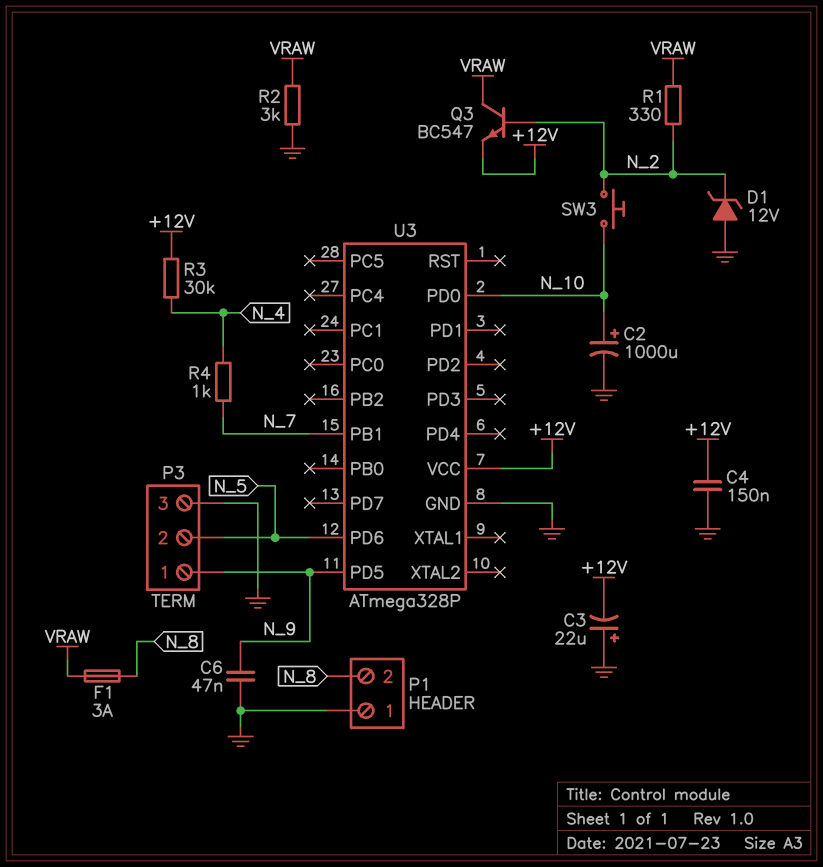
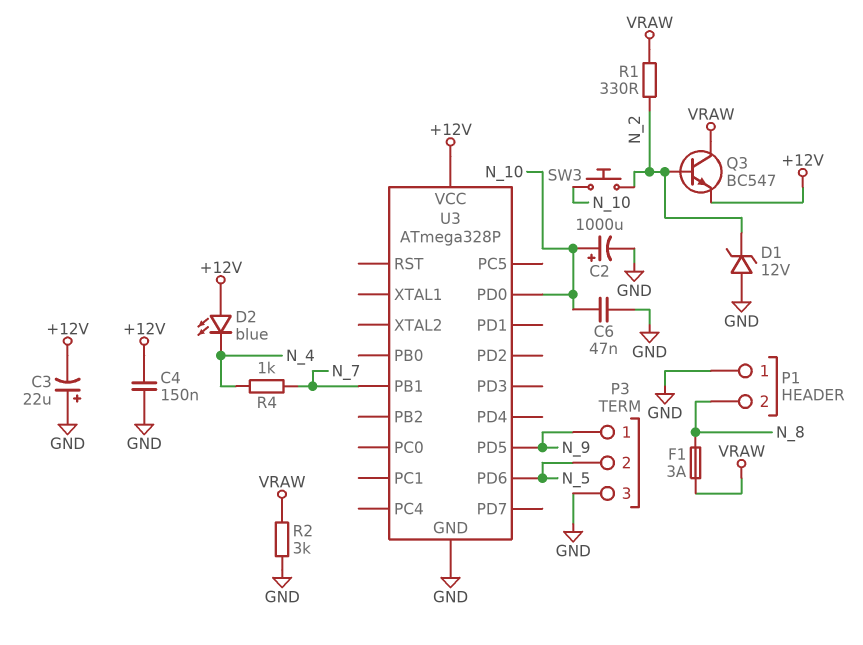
C6: 47nF (GND, N_9) -> 47nF (GND, N_10)
D2: none -> LED blue (A +12V, K N_4)
R3: 30k (+12V, N_4) -> none

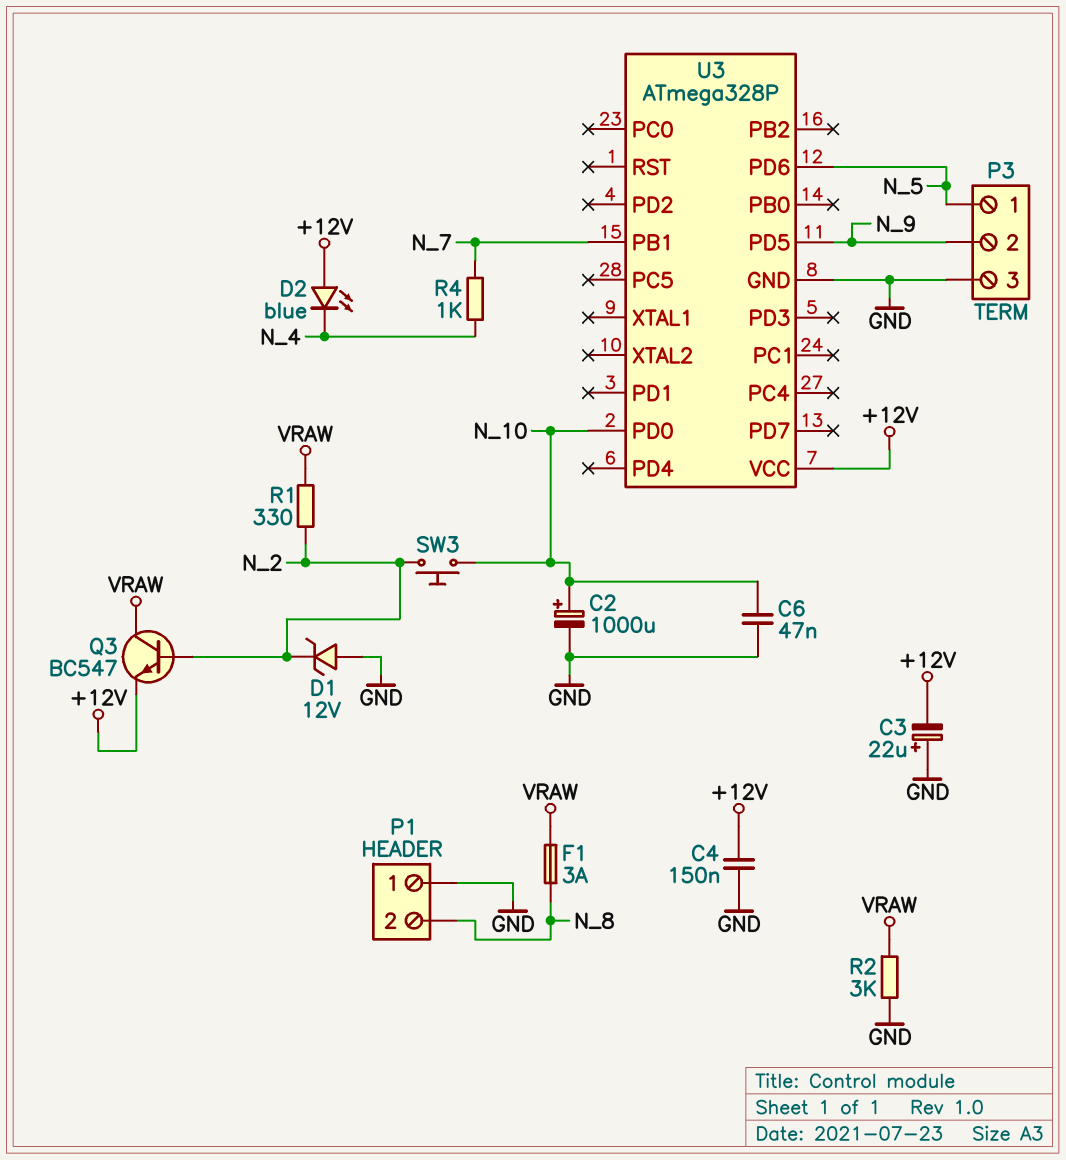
P3 pin 1: N_9 -> N_5
P3 pin 2: N_5 -> N_9

